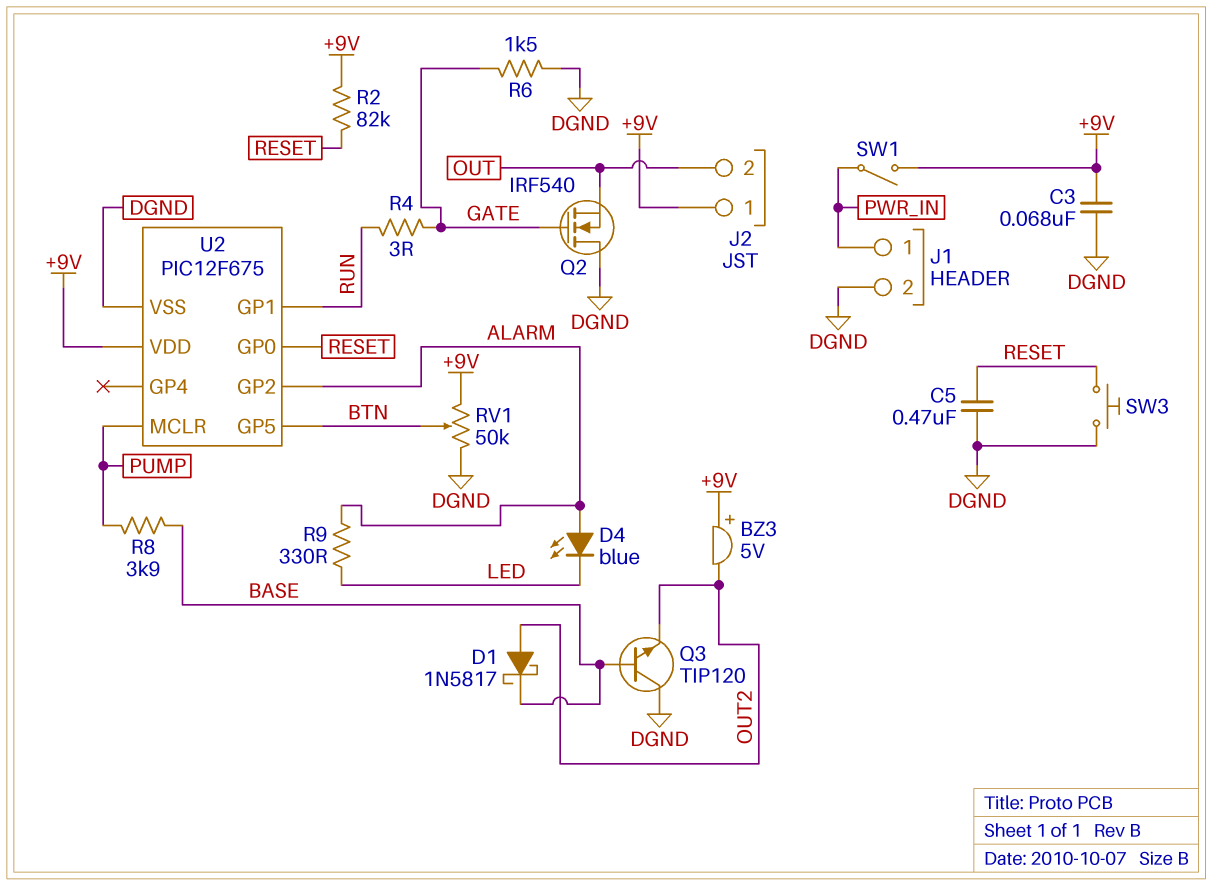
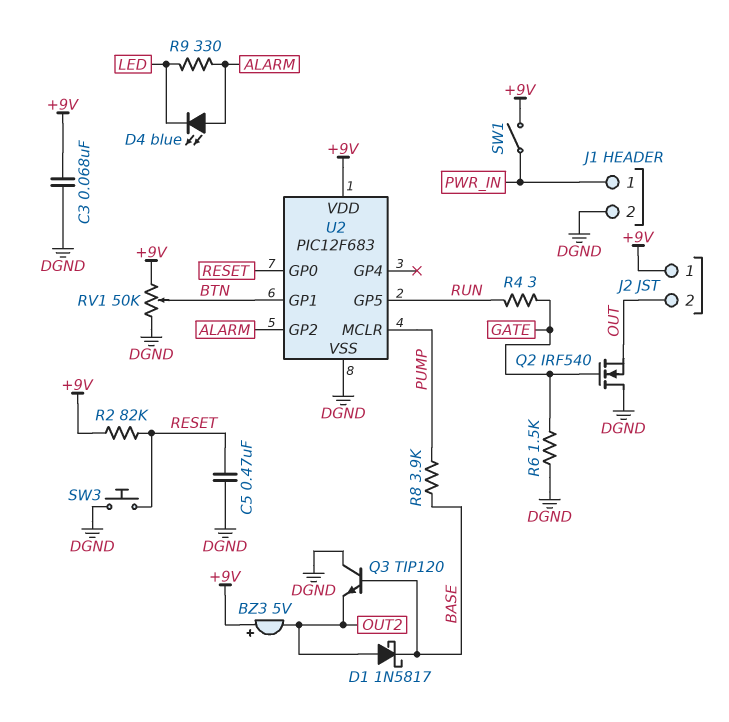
U2: PIC12F675 -> PIC12F683
U2 pin GP1: RUN -> BTN
U2 pin GP5: BTN -> RUN

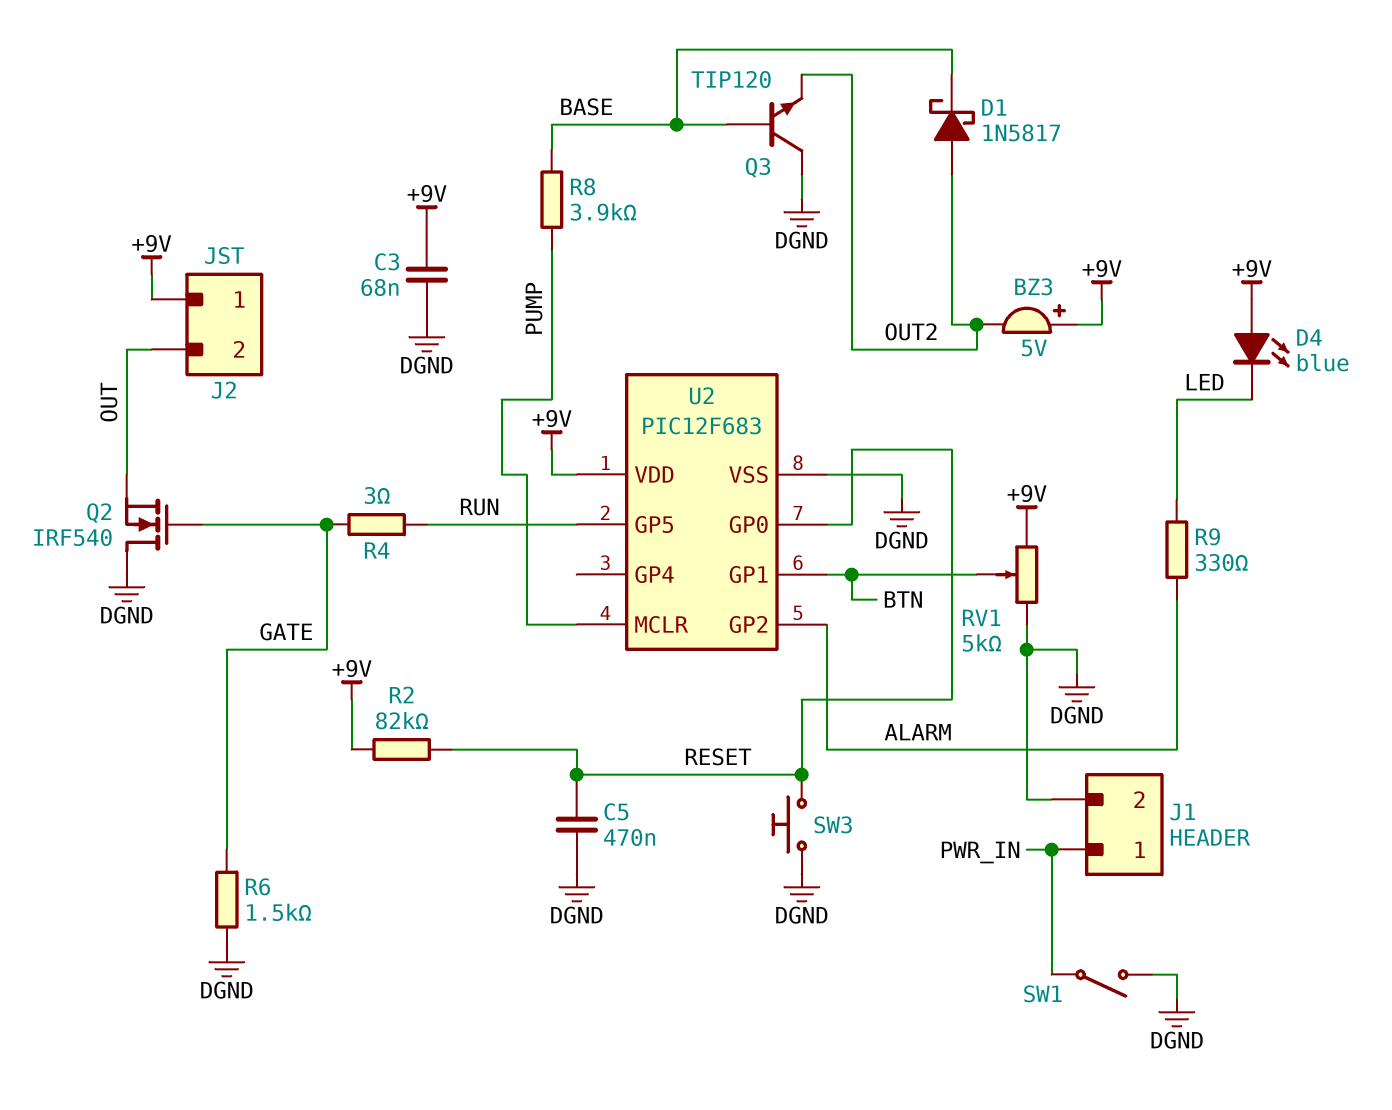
D4: LED blue (A ALARM, K LED) -> LED blue (A +9V, K LED)
RV1: 50k (+9V, DGND, wiper BTN) -> 5k (+9V, DGND, wiper BTN)
SW1: switch (+9V, PWR_IN) -> switch (DGND, PWR_IN)

